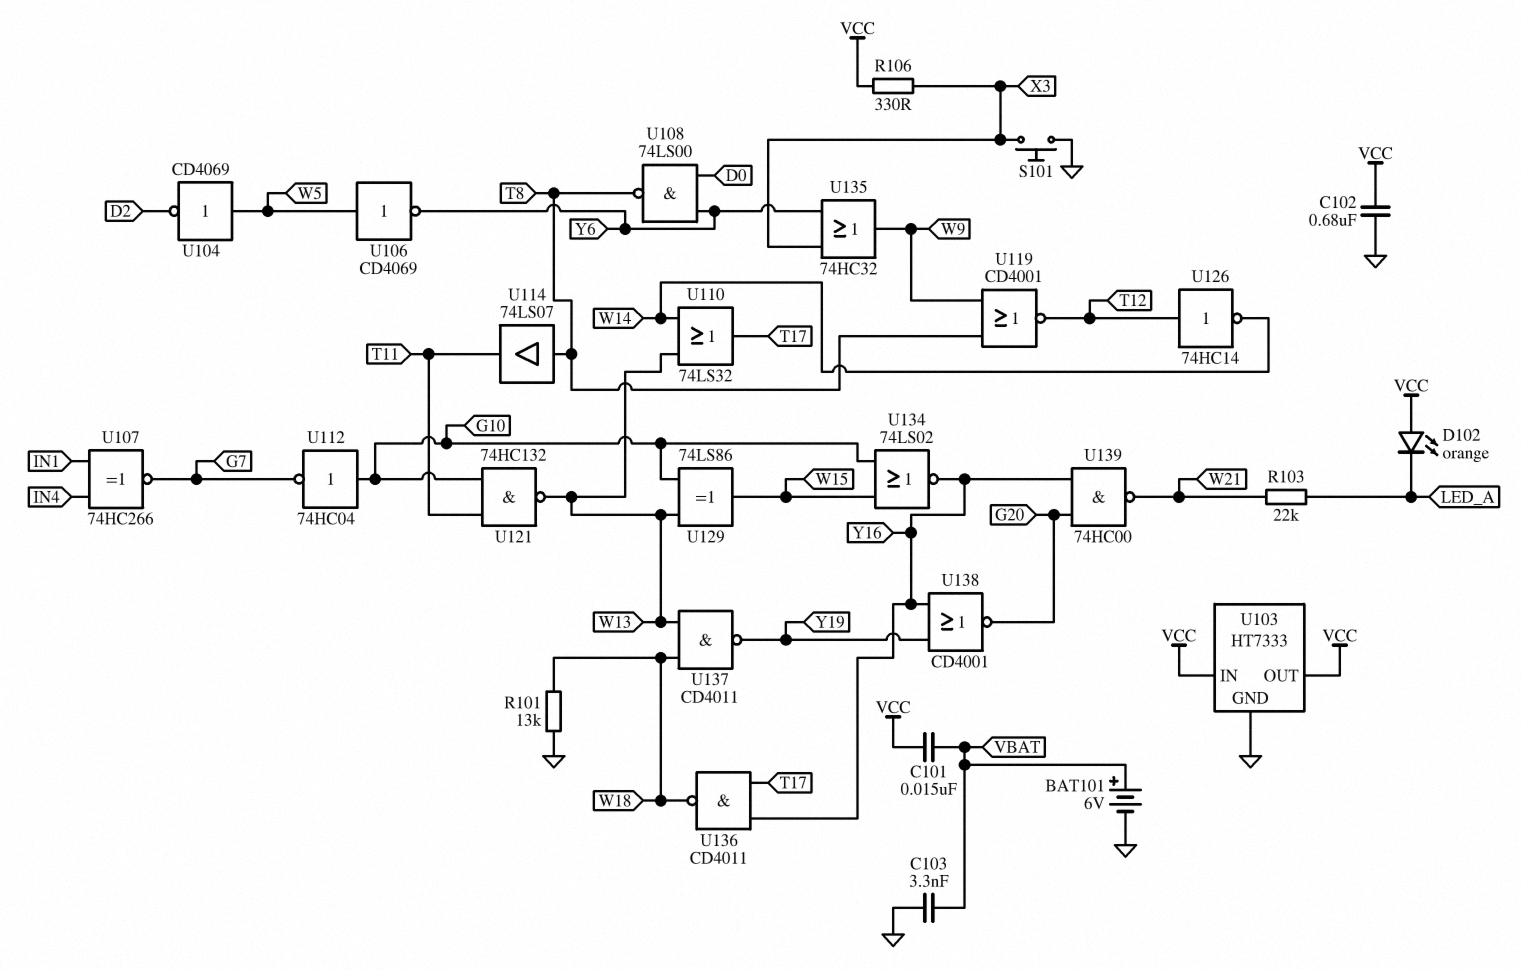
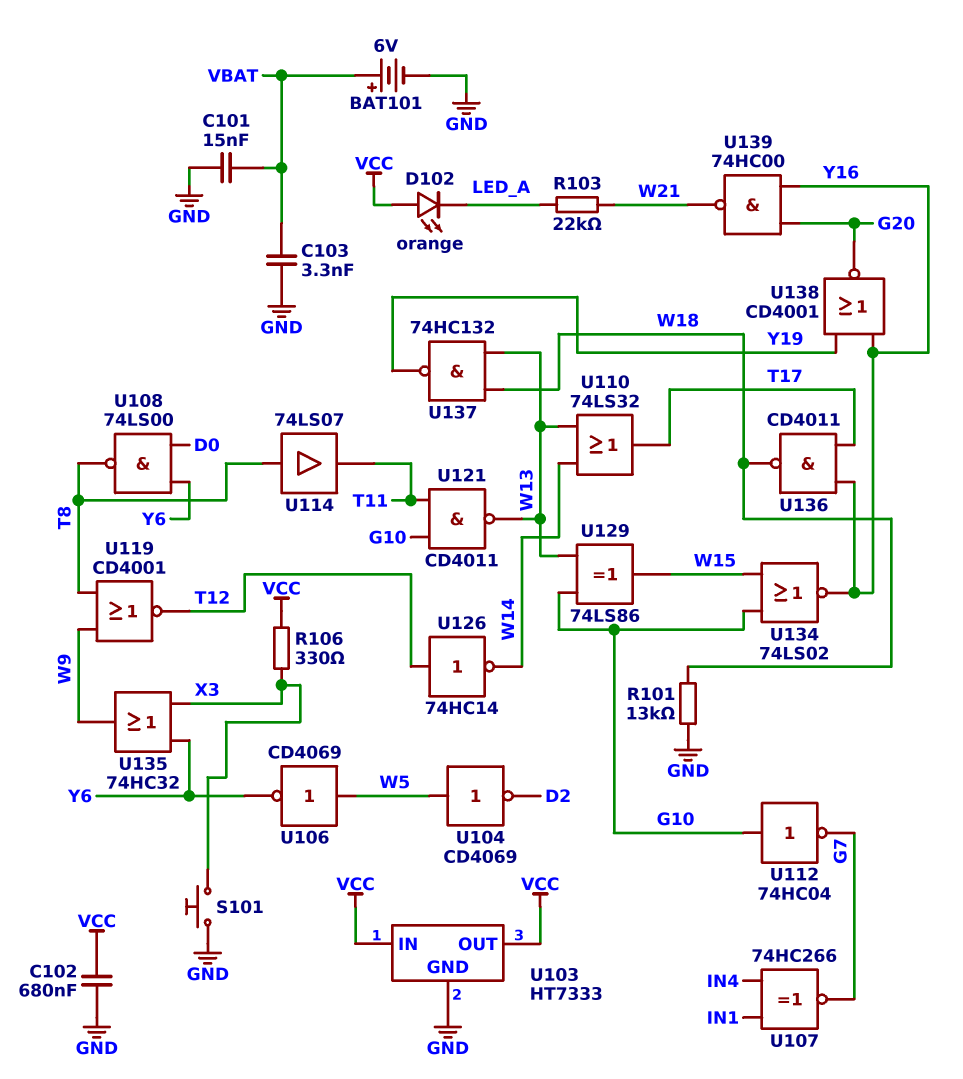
C101: 15nF (VBAT, VCC) -> 15nF (GND, VBAT)
U121: NAND 74HC132 (in G10, in T11, out W13) -> NAND CD4011 (in G10, in T11, out W13)
U137: NAND CD4011 (in W13, in W18, out Y19) -> NAND 74HC132 (in W13, in W18, out Y19)

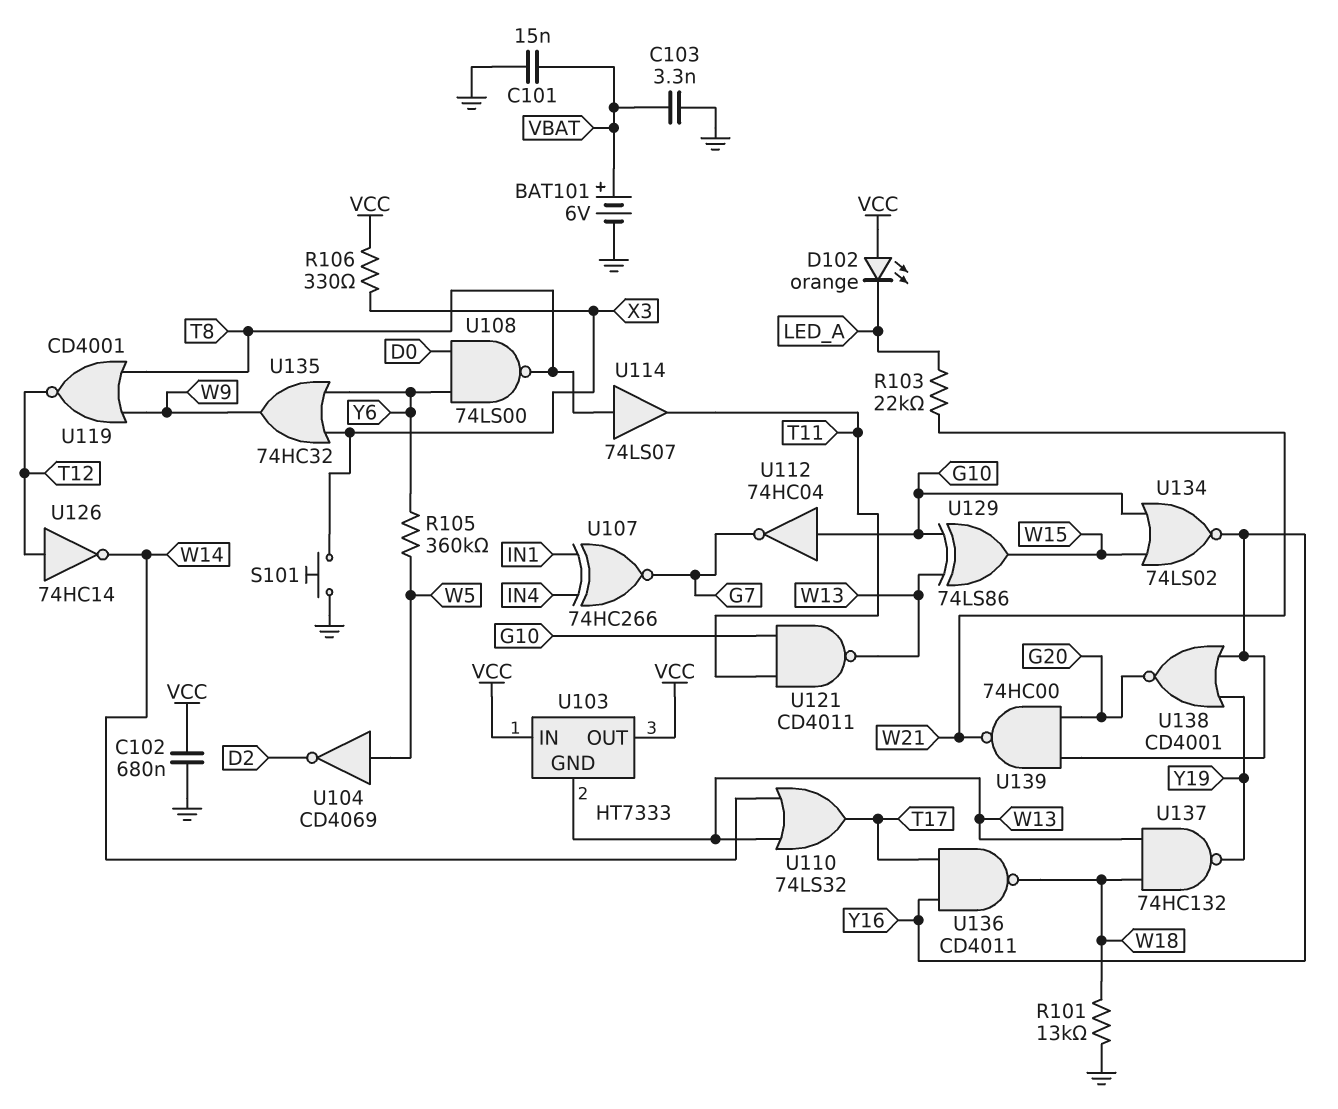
R105: none -> 360k (W5, Y6)
U103 pin GND: GND -> W13
U106: NOT CD4069 (in W5, out Y6) -> none

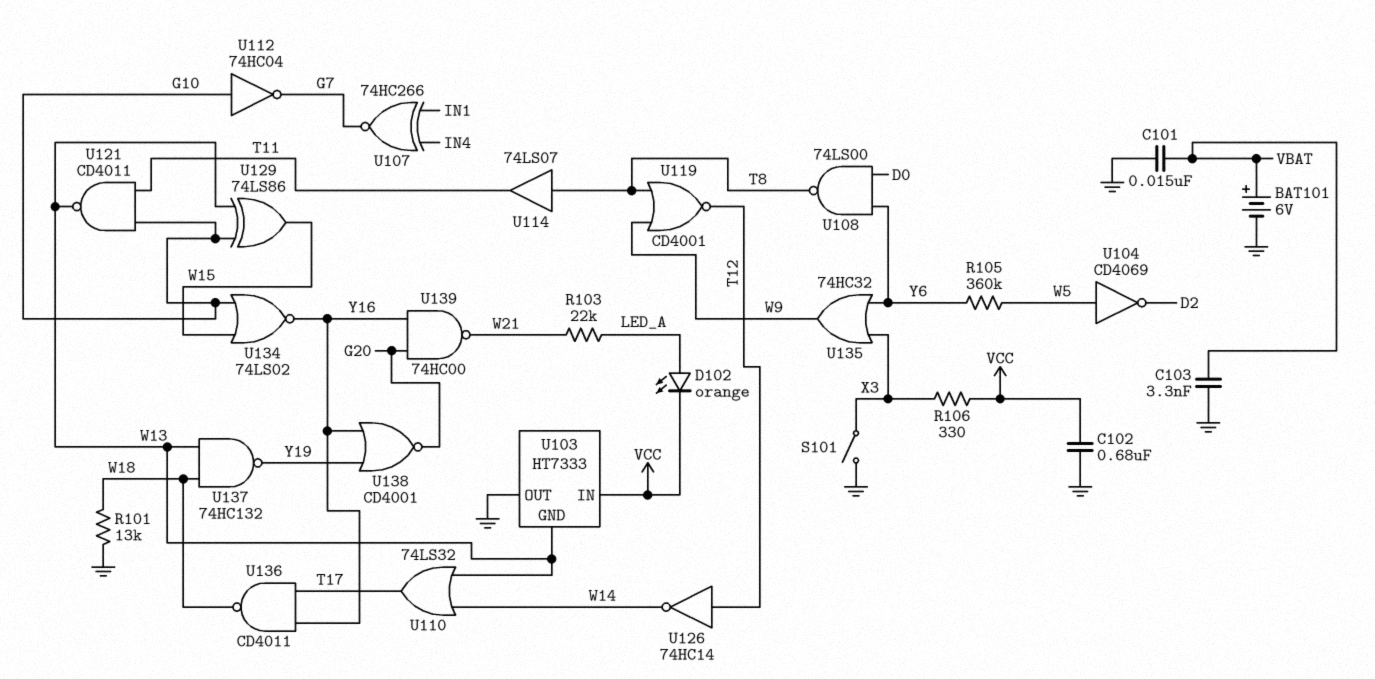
D102: LED orange (A VCC, K LED_A) -> LED orange (A LED_A, K VCC)
S101: button (GND, X3) -> switch (GND, X3)
U103 pin OUT: VCC -> GND

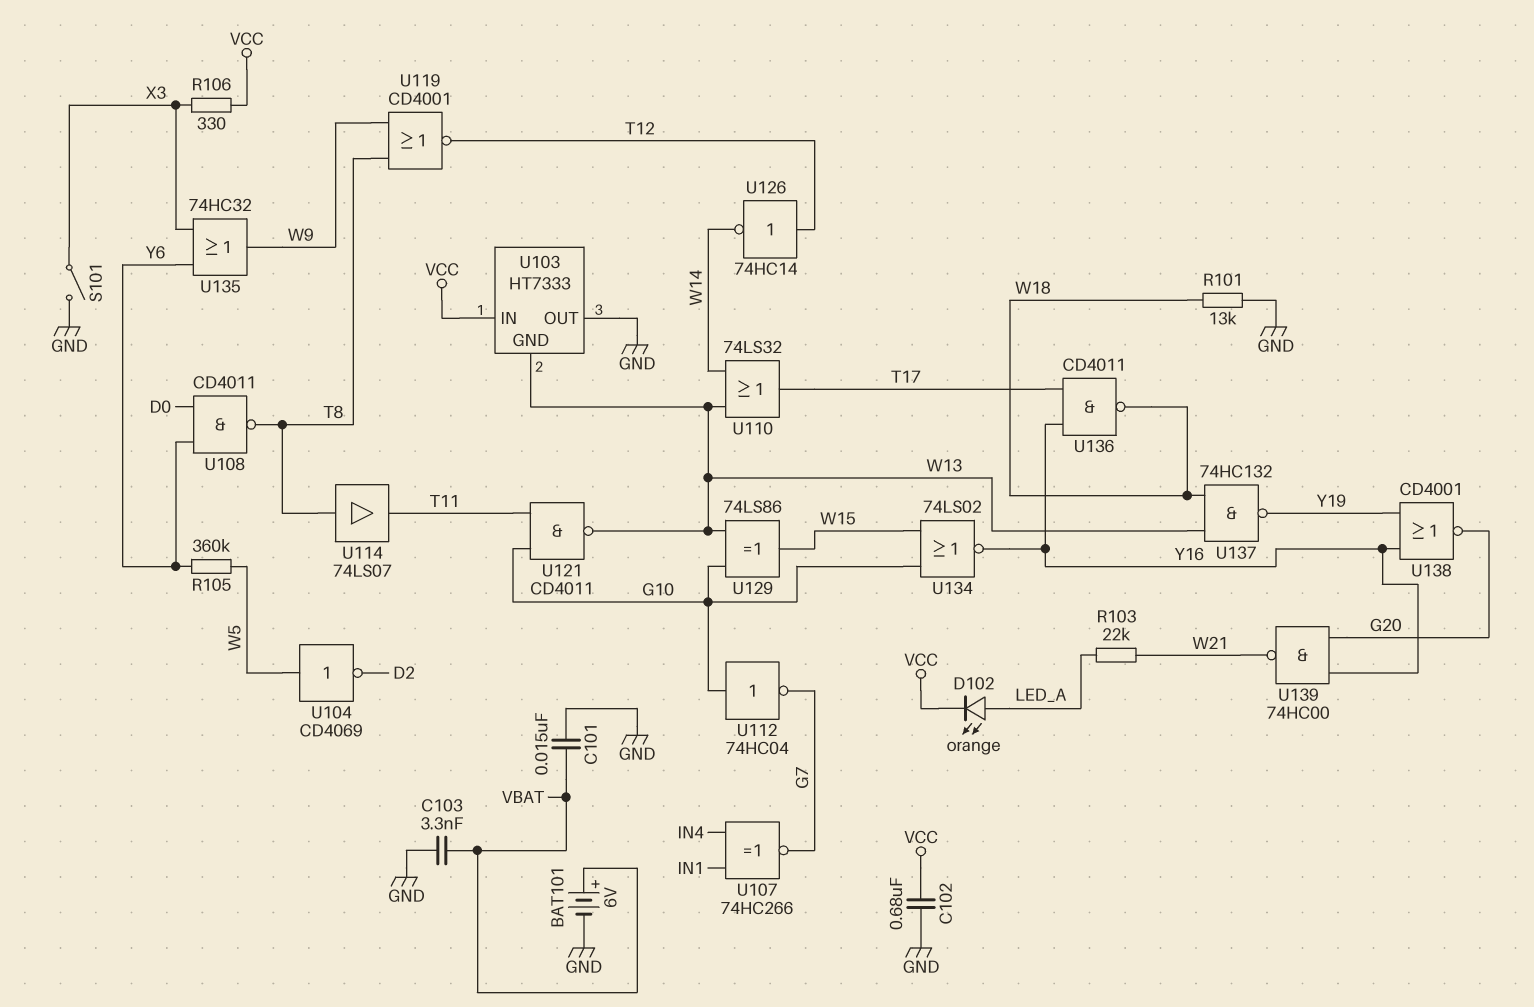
U108: NAND 74LS00 (in D0, in Y6, out T8) -> NAND CD4011 (in D0, in Y6, out T8)

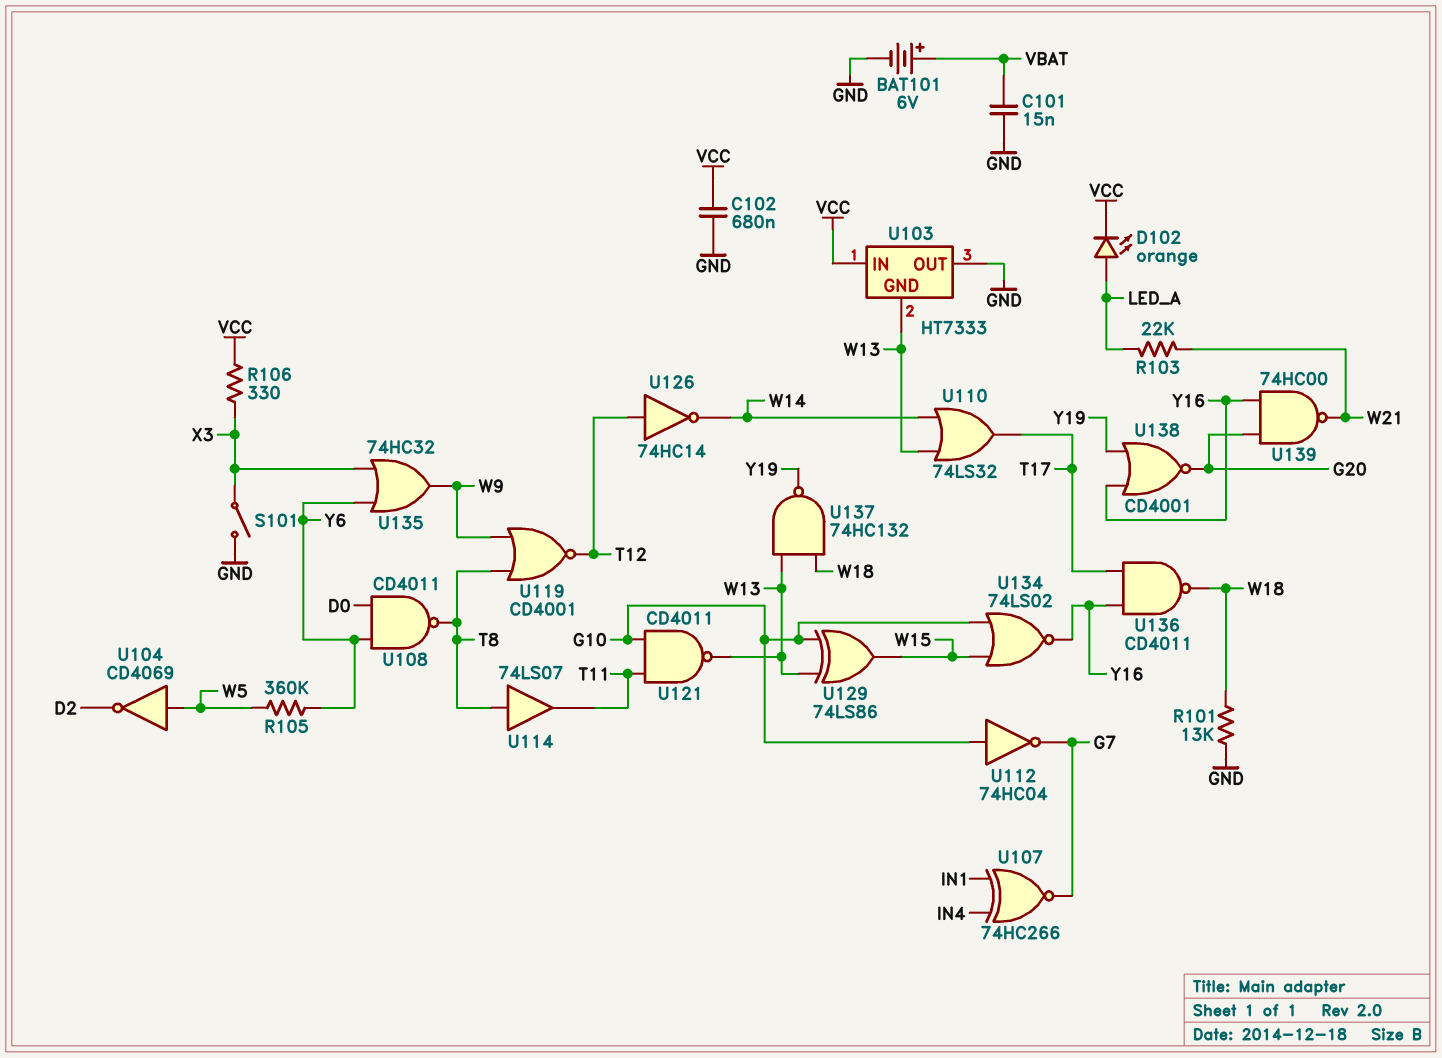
C103: 3.3nF (GND, VBAT) -> none

